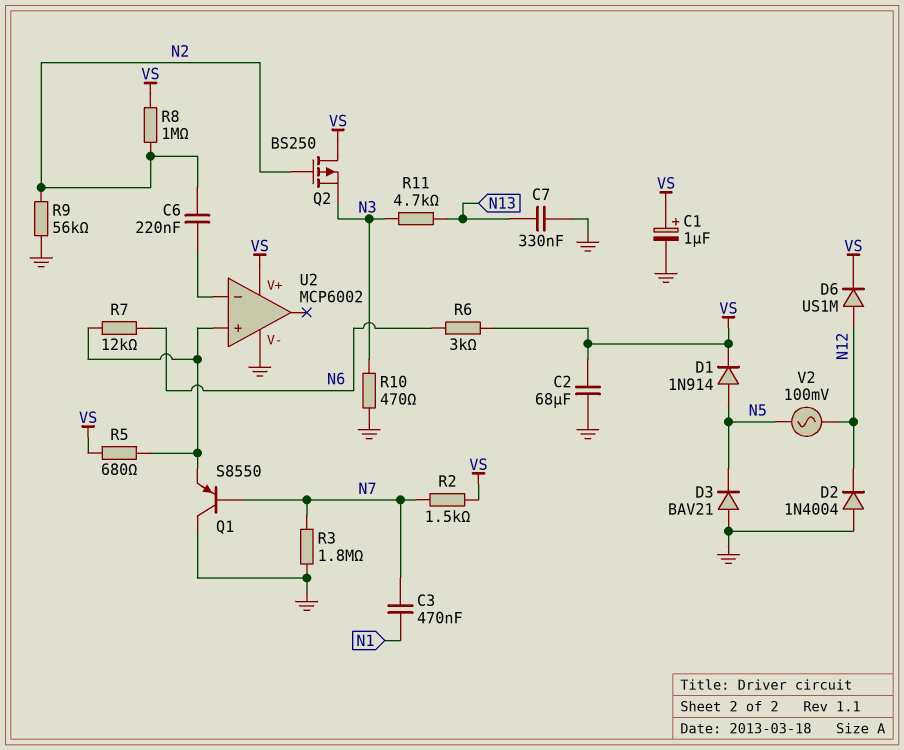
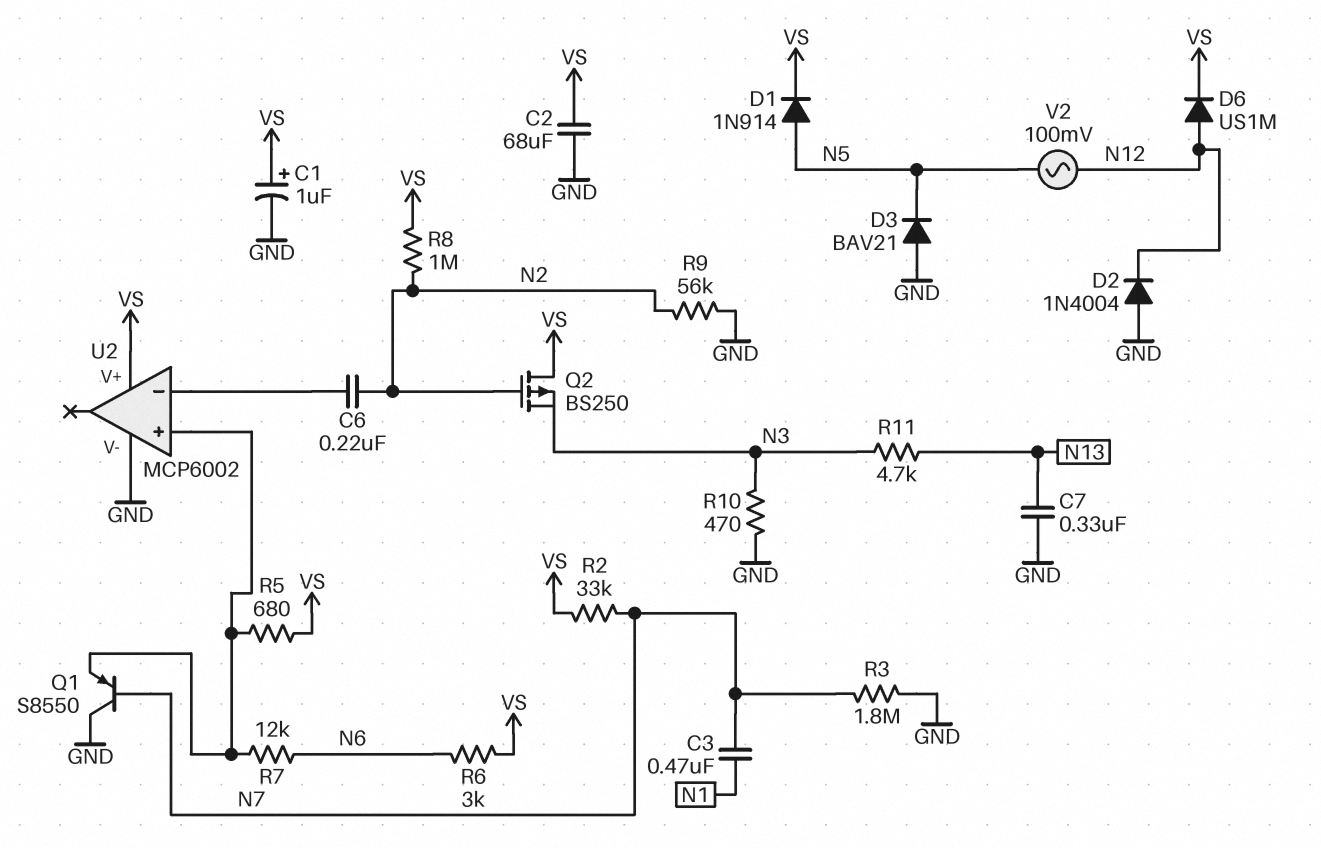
R2: 1.5k (N7, VS) -> 33k (N7, VS)

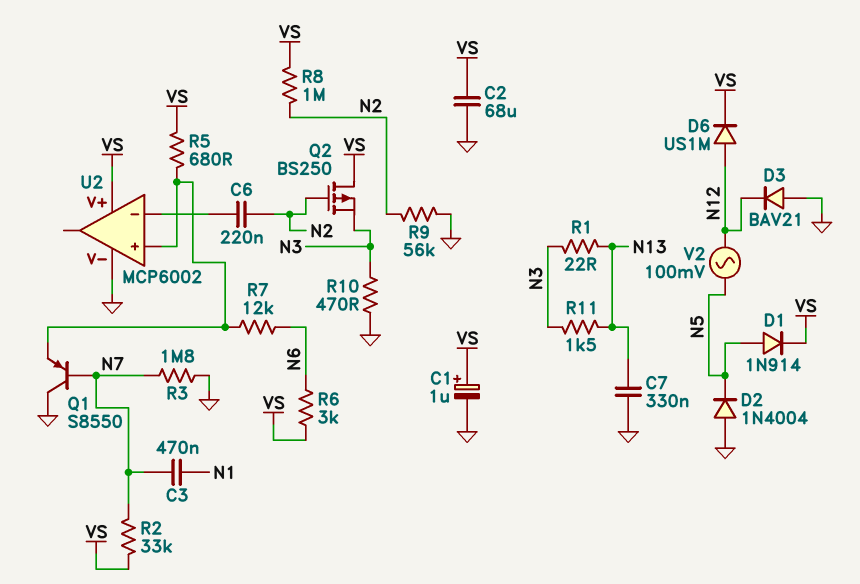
D2: diode 1N4004 (A GND, K N12) -> diode 1N4004 (A GND, K N5)
D3: diode BAV21 (A GND, K N5) -> diode BAV21 (A GND, K N12)
R1: none -> 22 (N3, N13)
R11: 4.7k (N3, N13) -> 1.5k (N3, N13)

